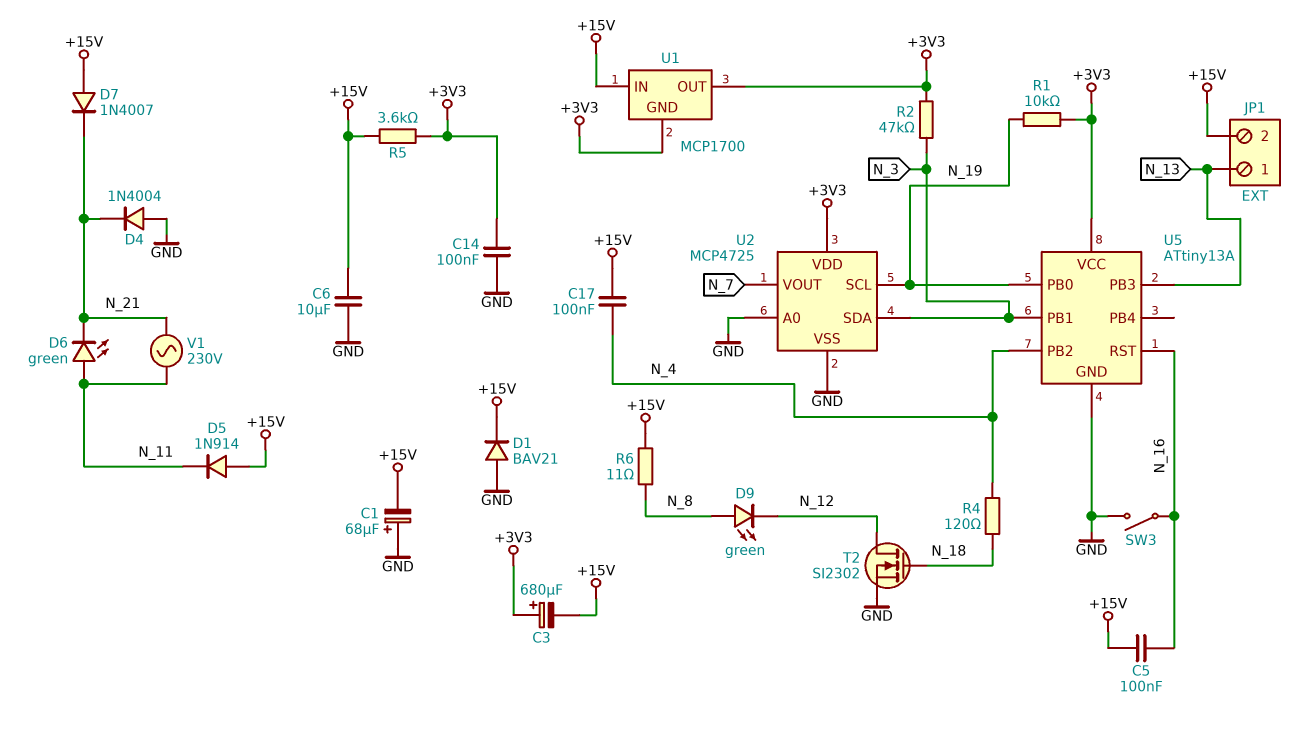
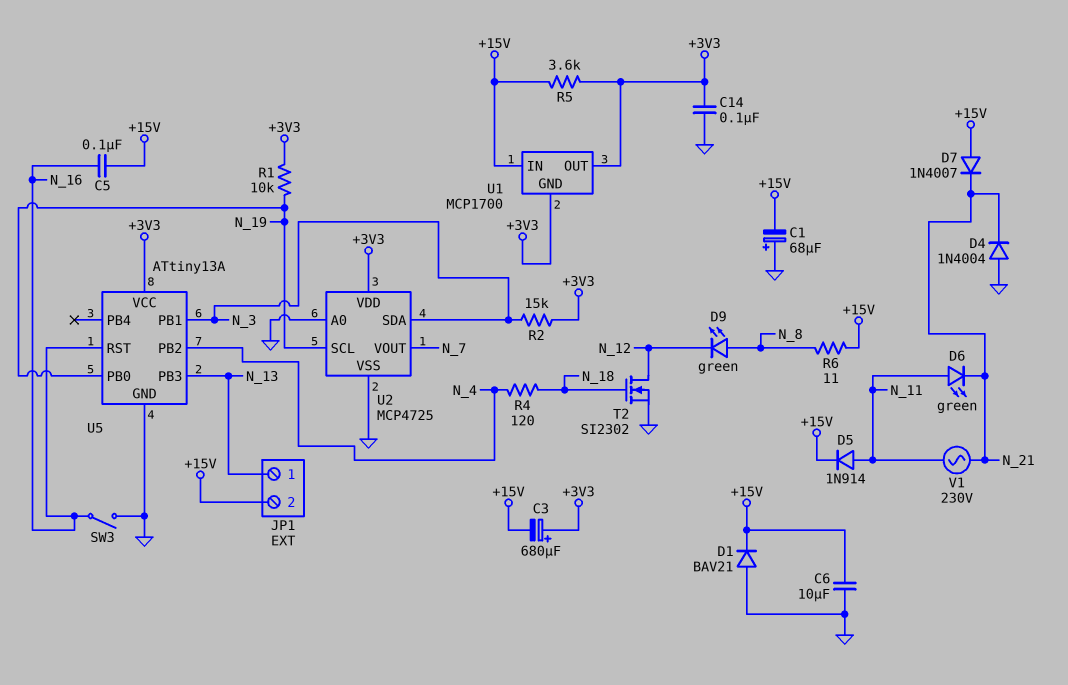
C17: 100nF (+15V, N_4) -> none
D5: diode 1N914 (A +15V, K N_11) -> diode 1N914 (A N_11, K +15V)
R2: 47k (+3V3, N_3) -> 15k (+3V3, N_3)

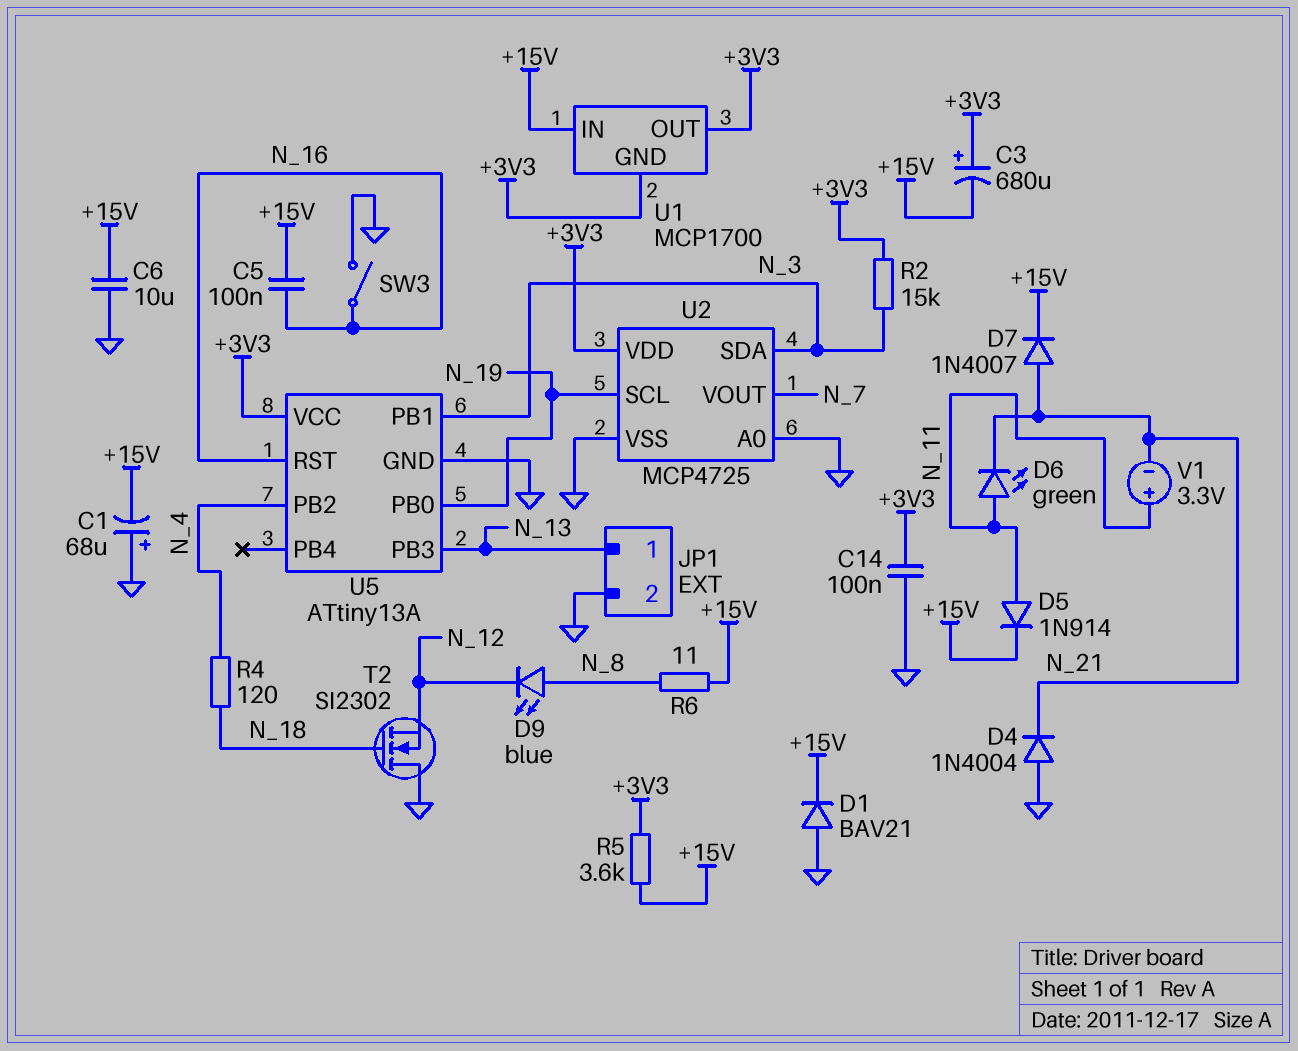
D7: diode 1N4007 (A +15V, K N_21) -> diode 1N4007 (A N_21, K +15V)
D9: LED green (A N_8, K N_12) -> LED blue (A N_8, K N_12)
JP1 pin 2: +15V -> GND
R1: 10k (+3V3, N_19) -> none
T2: NMOS SI2302 (G N_18, D N_12, S GND) -> NMOS SI2302 (G N_18, D GND, S N_12)
V1: AC 230V (N_11, N_21) -> 3.3V (plus N_11, minus N_21)

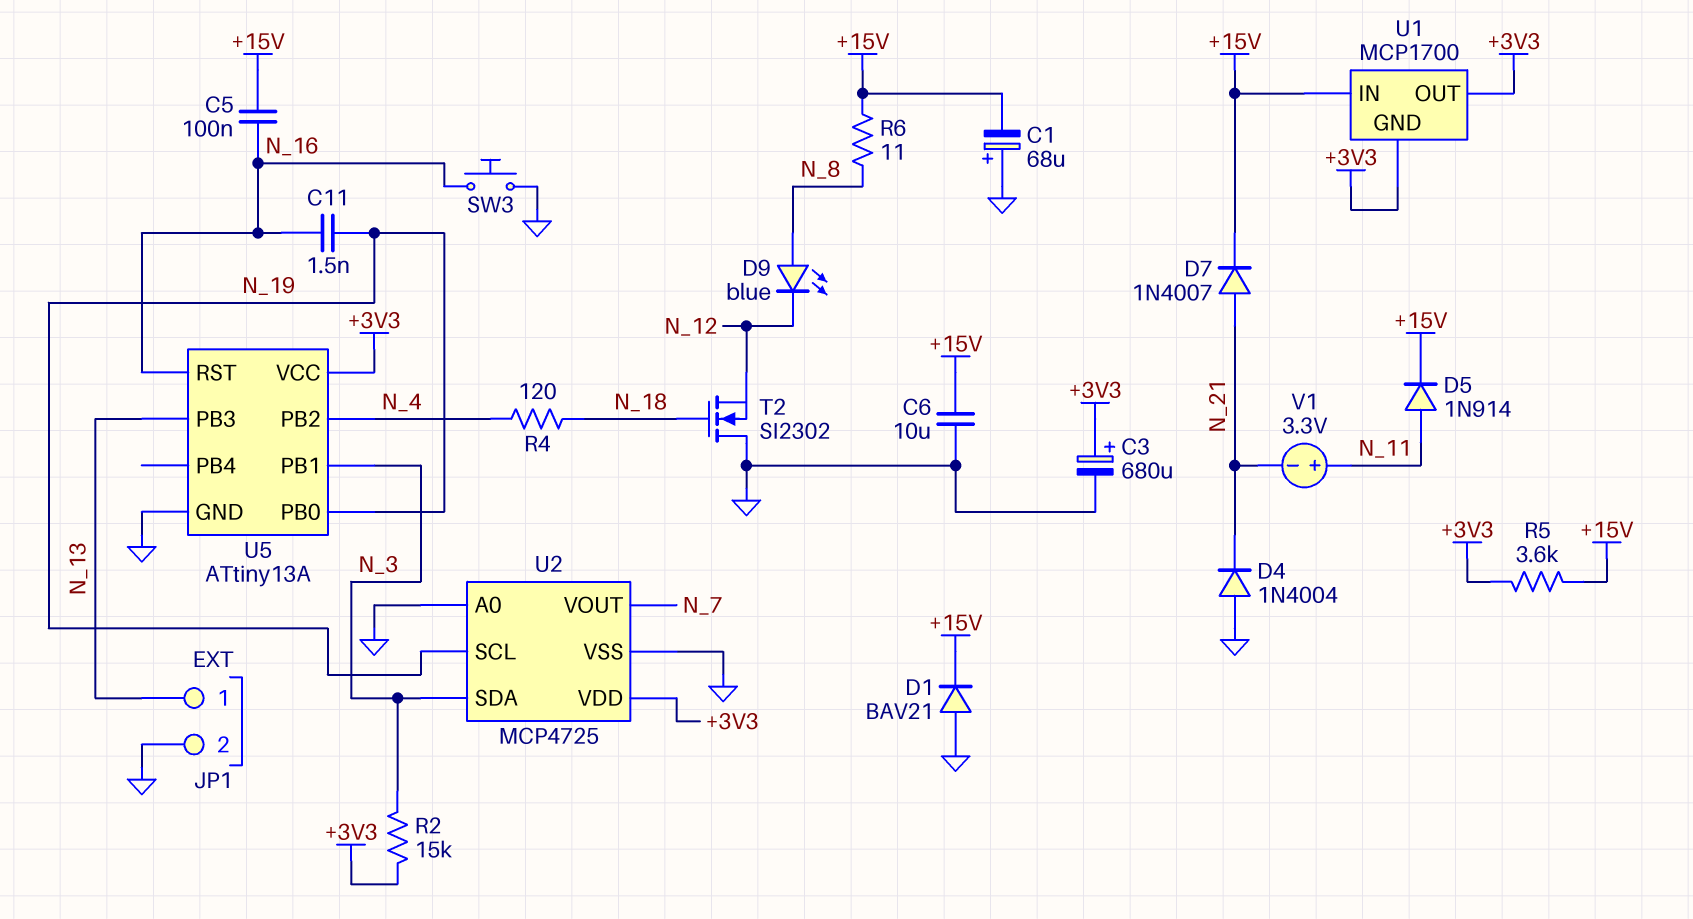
C3: 680uF (plus +3V3, minus +15V) -> 680uF (plus +3V3, minus GND)
C11: none -> 1.5nF (N_16, N_19)
C14: 100nF (+3V3, GND) -> none
D6: LED green (A N_11, K N_21) -> none
SW3: switch (GND, N_16) -> button (GND, N_16)

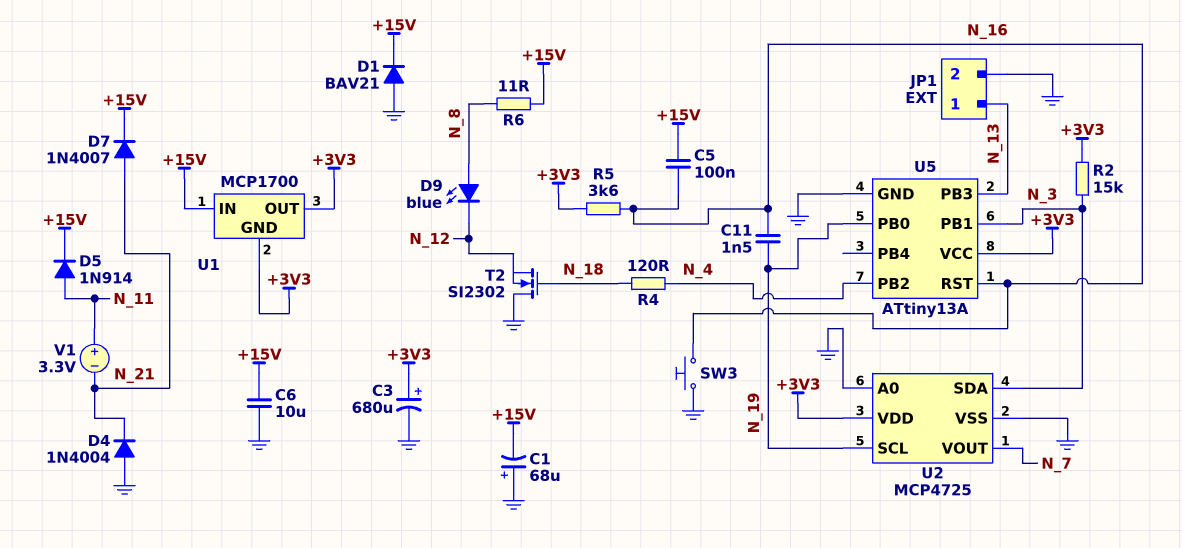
R5: 3.6k (+3V3, +15V) -> 3.6k (+3V3, N_16)

